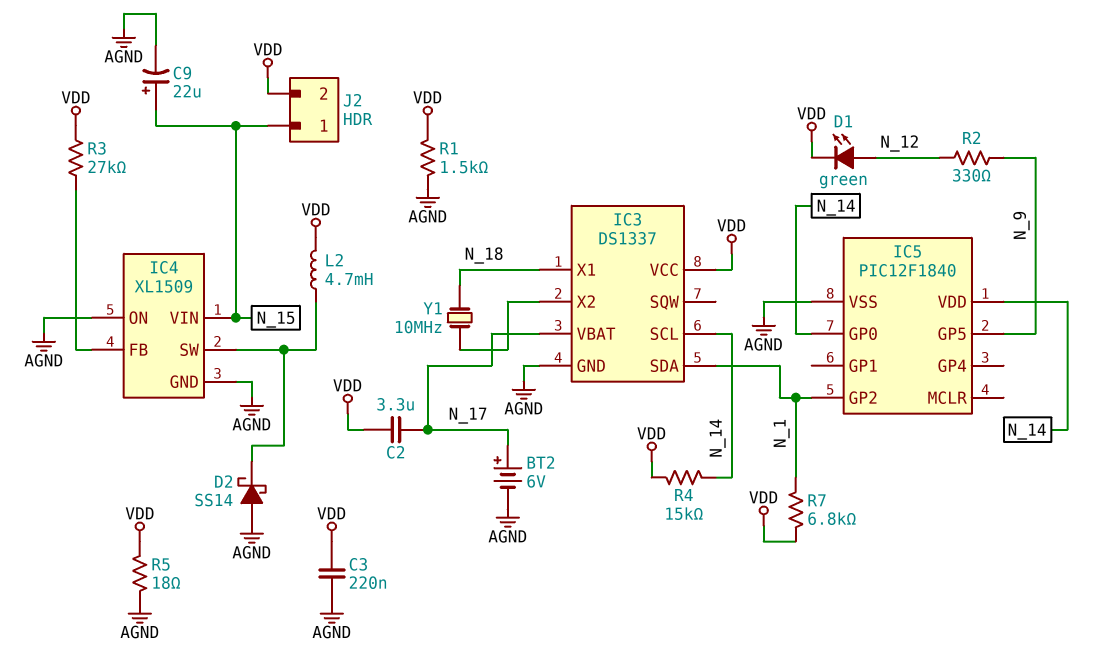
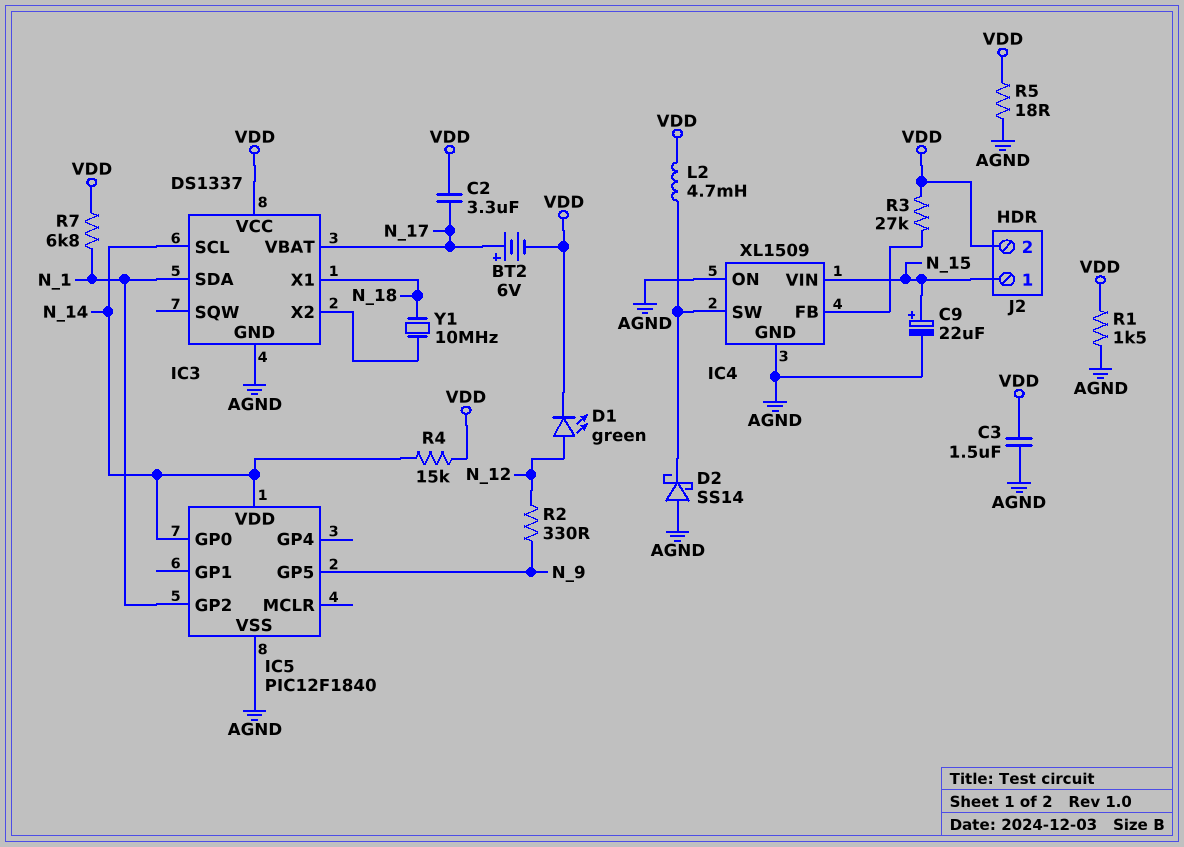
BT2: 6V (plus N_17, minus AGND) -> 6V (plus N_17, minus VDD)
C3: 220nF (AGND, VDD) -> 1.5uF (AGND, VDD)

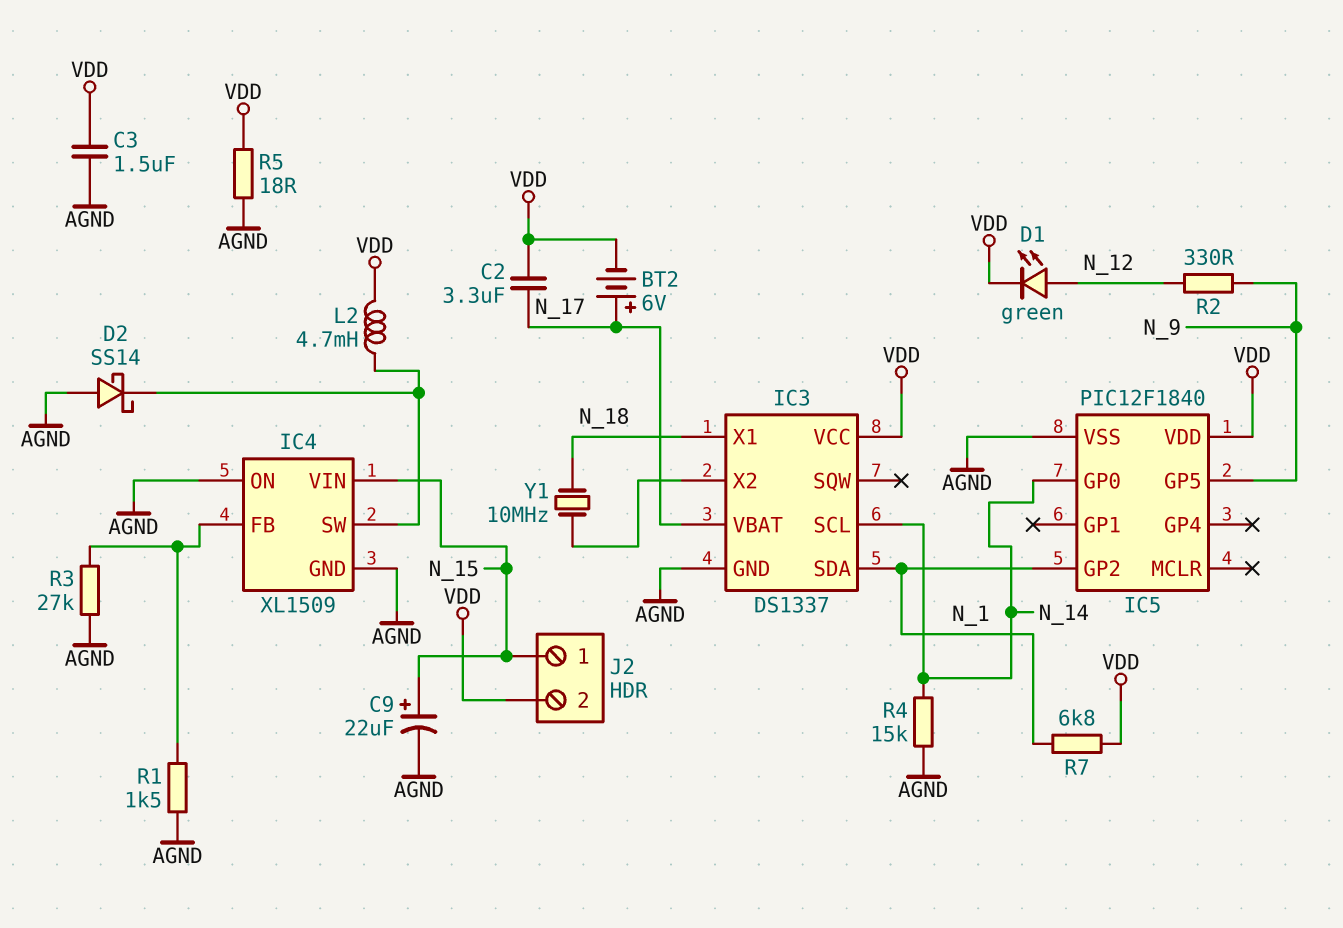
IC5 pin VDD: N_14 -> VDD
R1: 1.5k (AGND, VDD) -> 1.5k (AGND, IC4/FB)
R3: 27k (IC4/FB, VDD) -> 27k (AGND, IC4/FB)
R4: 15k (N_14, VDD) -> 15k (AGND, N_14)

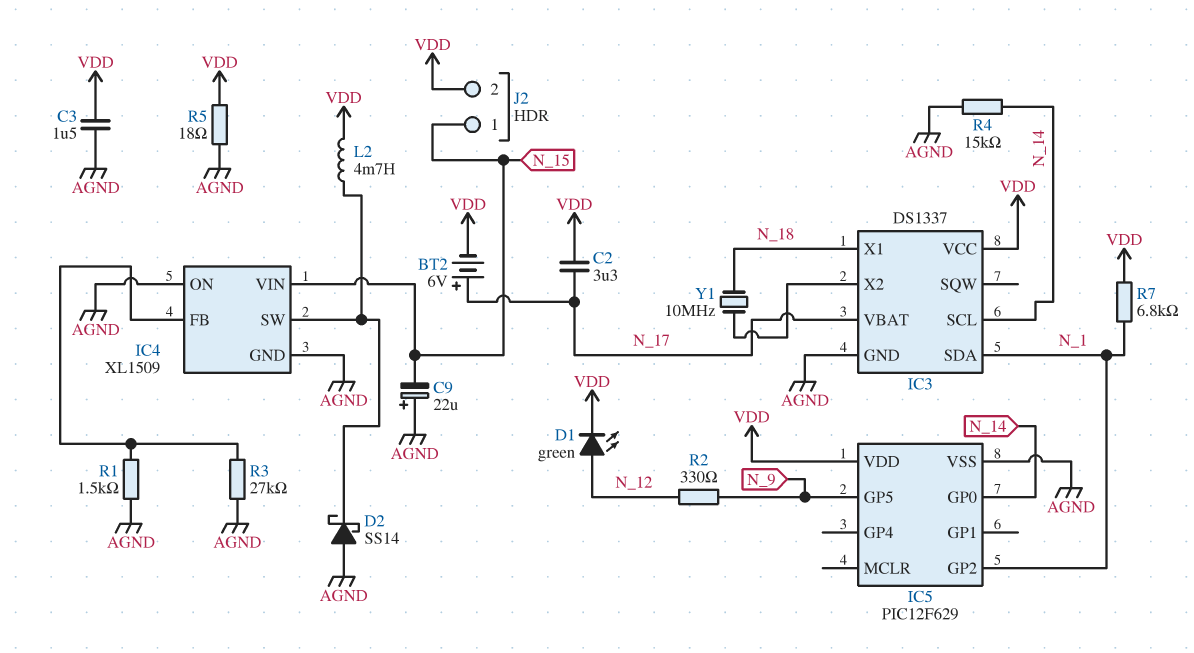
C9: 22uF (plus N_15, minus AGND) -> 22uF (plus AGND, minus N_15)
IC5: PIC12F1840 -> PIC12F629

